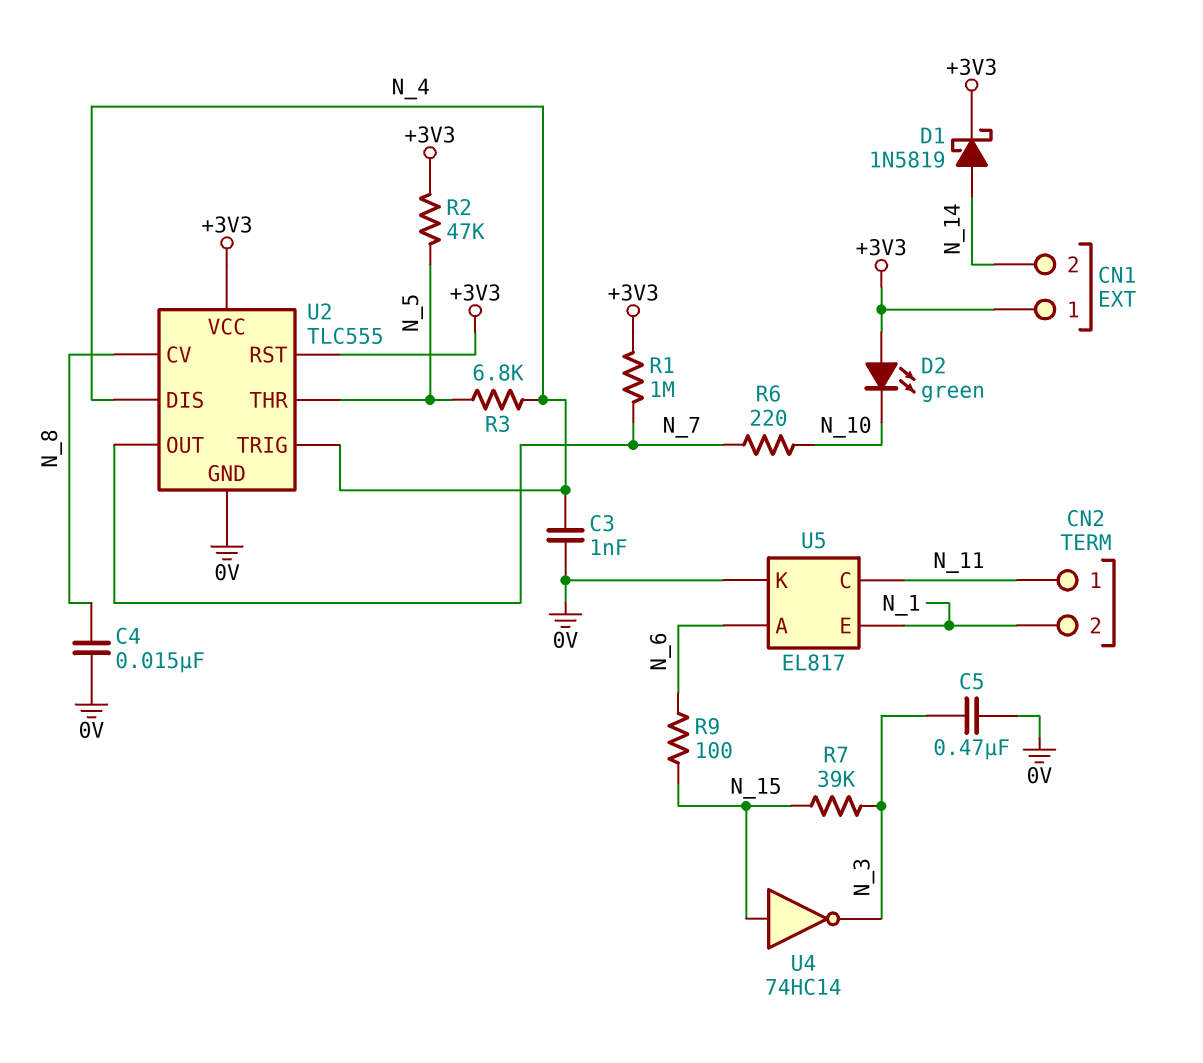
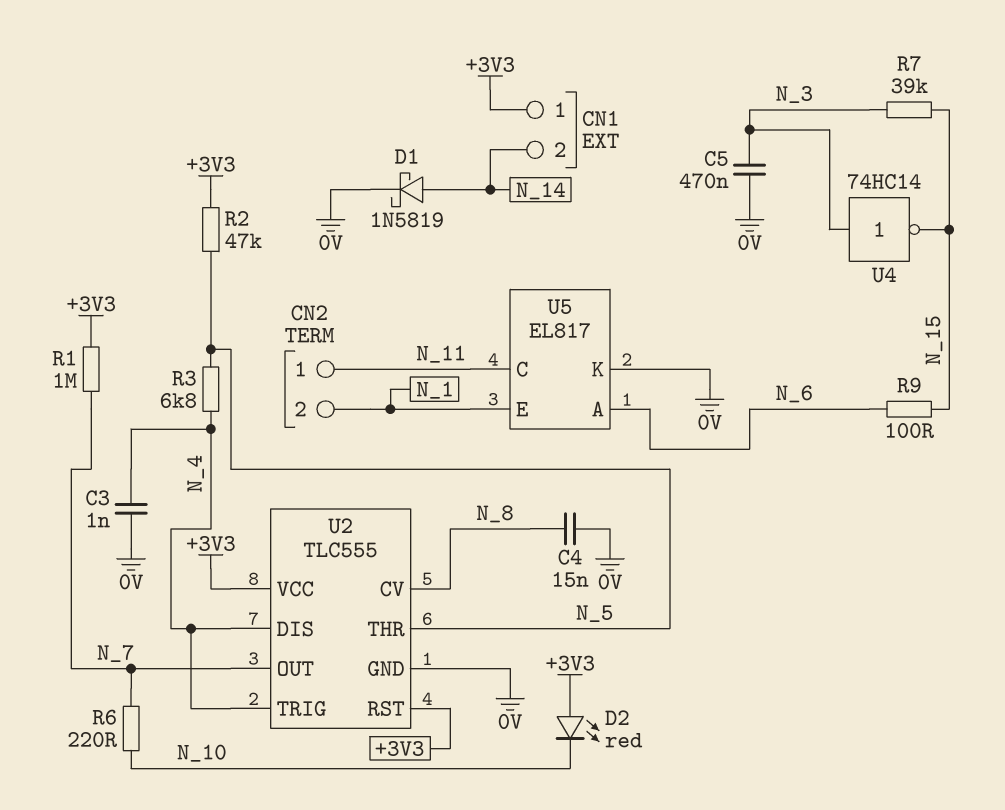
D1: schottky 1N5819 (A N_14, K +3V3) -> schottky 1N5819 (A N_14, K 0V)
D2: LED green (A +3V3, K N_10) -> LED red (A +3V3, K N_10)
U4: NOT 74HC14 (in N_15, out N_3) -> NOT 74HC14 (in N_3, out N_15)

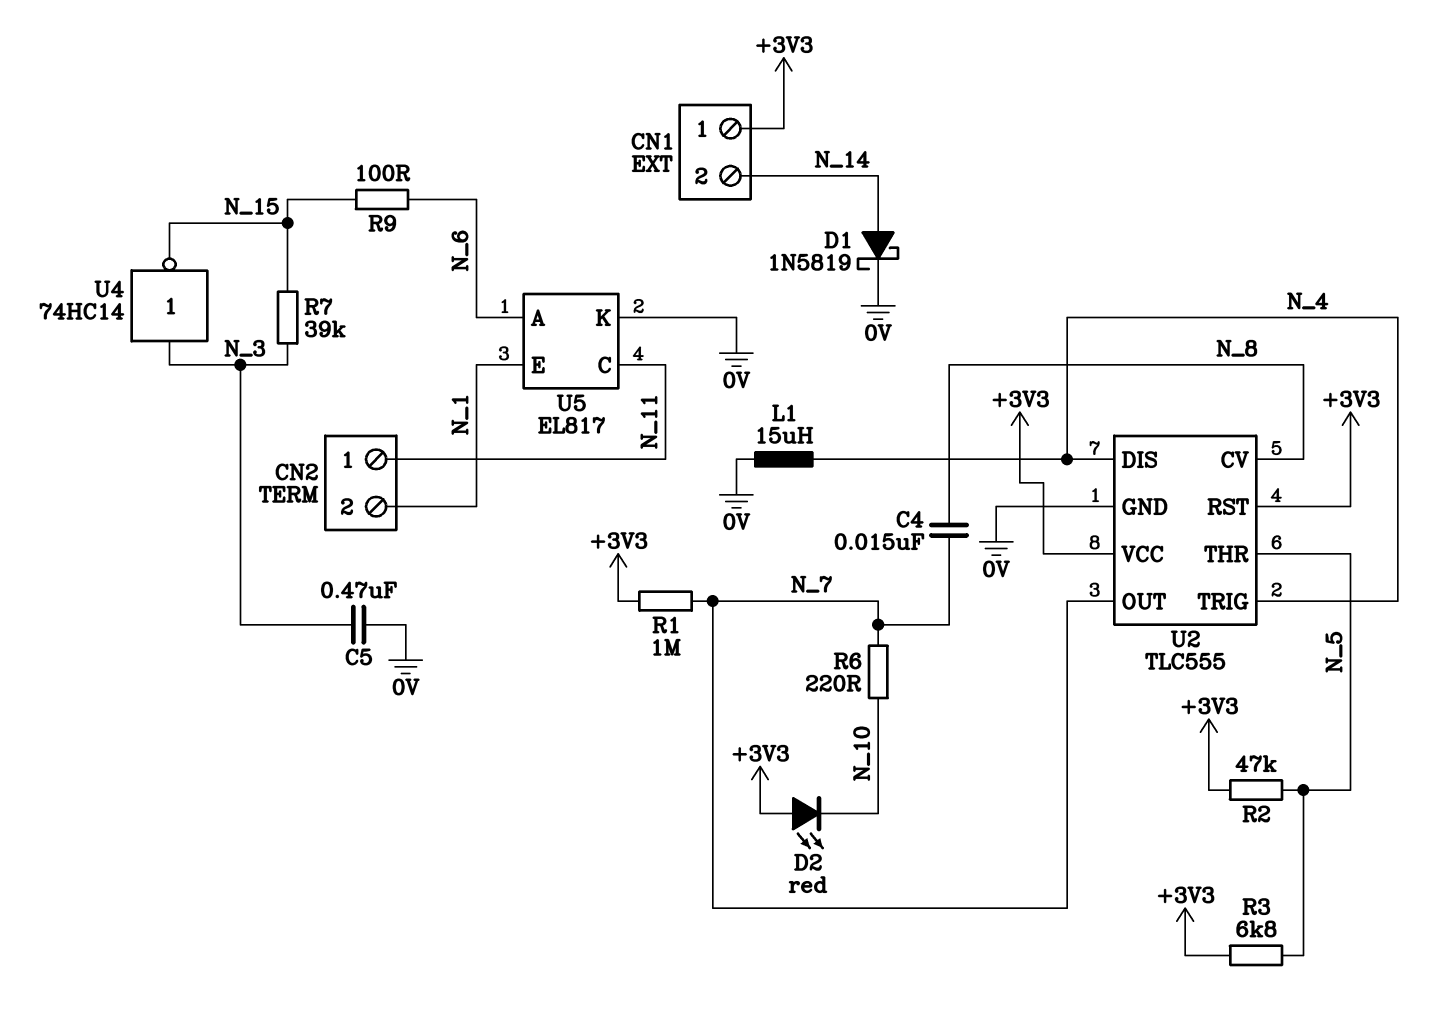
C3: 1nF (0V, N_4) -> none
C4: 15nF (0V, N_8) -> 15nF (N_7, N_8)
L1: none -> 15uH (0V, N_4)
R3: 6.8k (N_4, N_5) -> 6.8k (+3V3, N_5)

